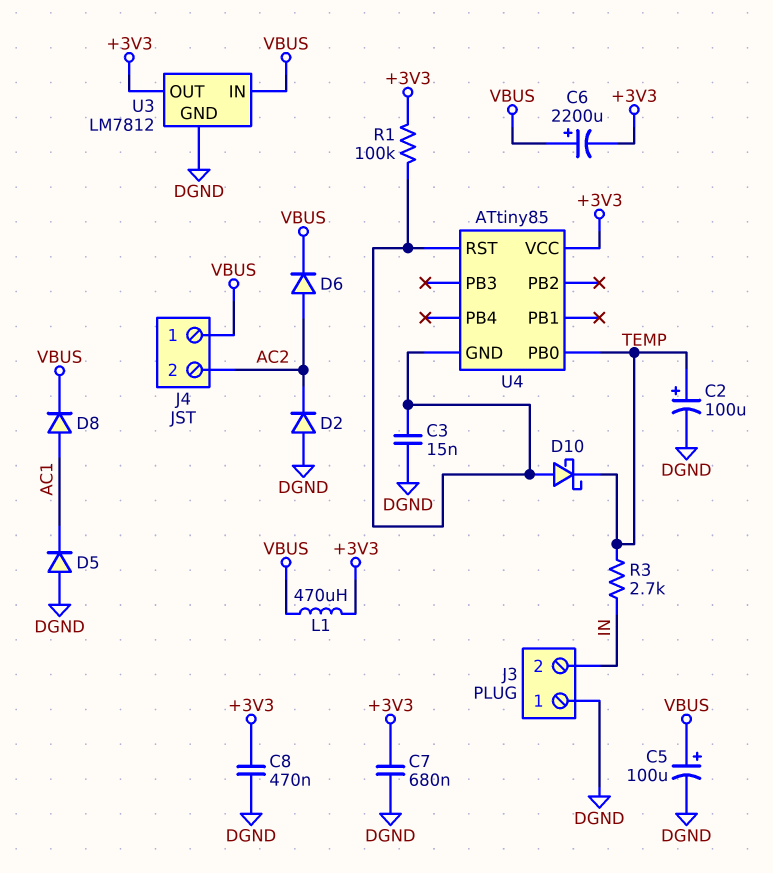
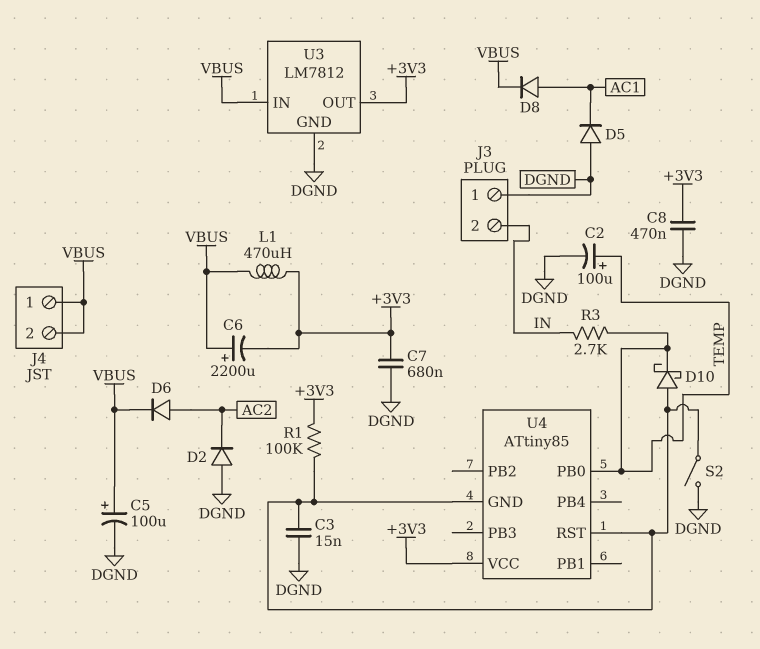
J4 pin 2: AC2 -> VBUS
S2: none -> switch (DGND, U4/GND)

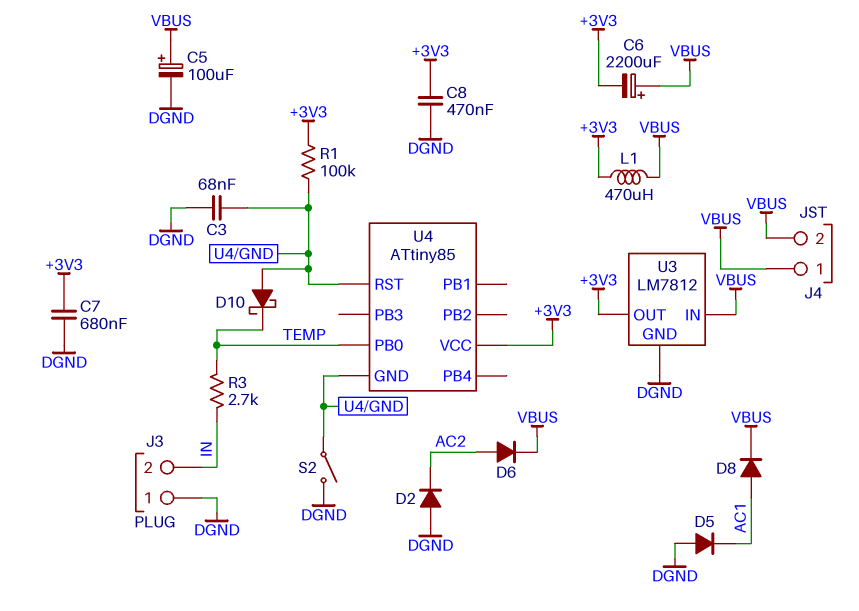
C2: 100uF (plus TEMP, minus DGND) -> none
C3: 15nF (DGND, U4/GND) -> 68nF (DGND, U4/GND)

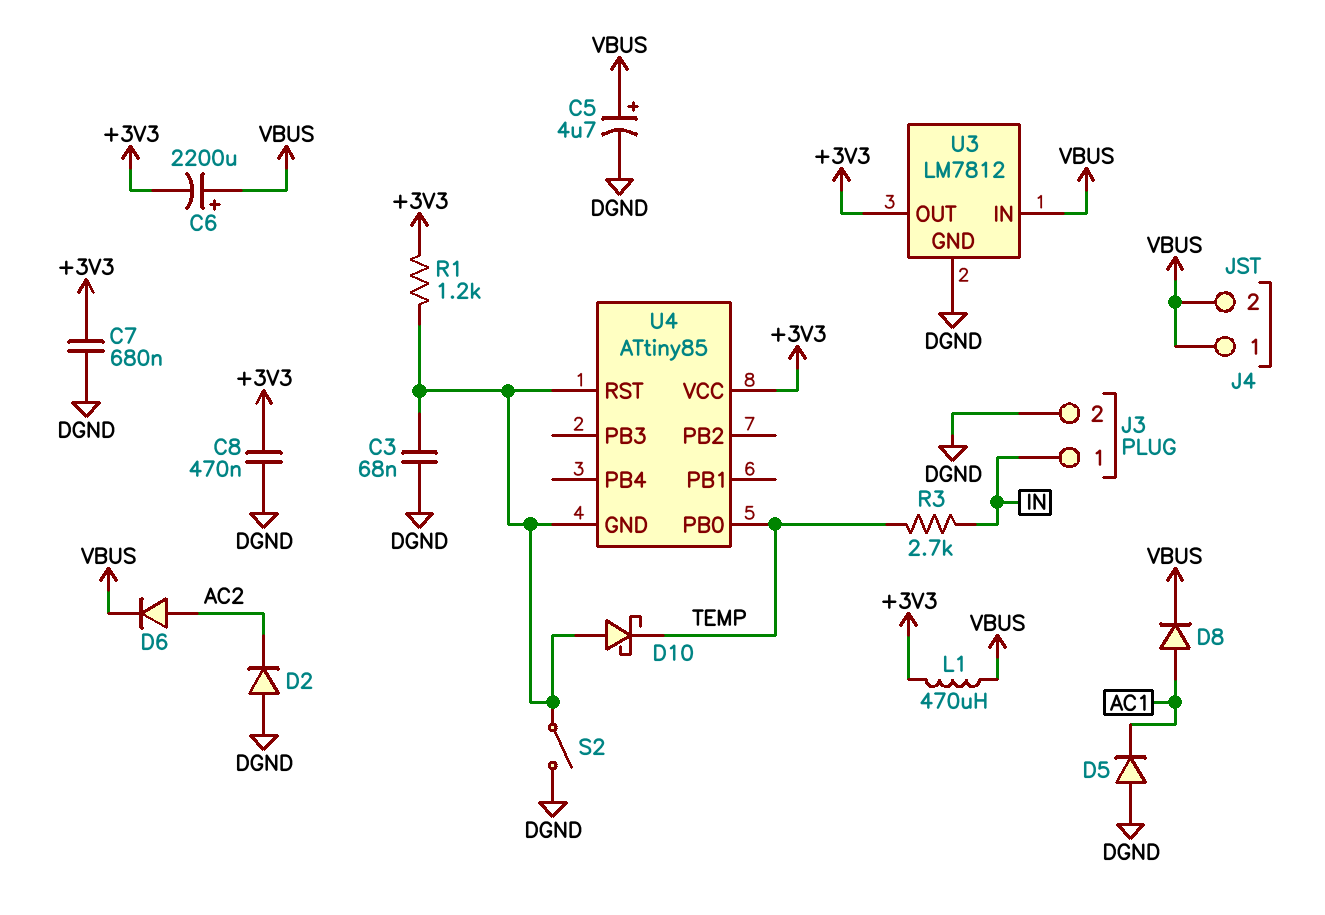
C5: 100uF (plus VBUS, minus DGND) -> 4.7uF (plus VBUS, minus DGND)
J3 pin 1: DGND -> IN
J3 pin 2: IN -> DGND
R1: 100k (+3V3, U4/GND) -> 1.2k (+3V3, U4/GND)

